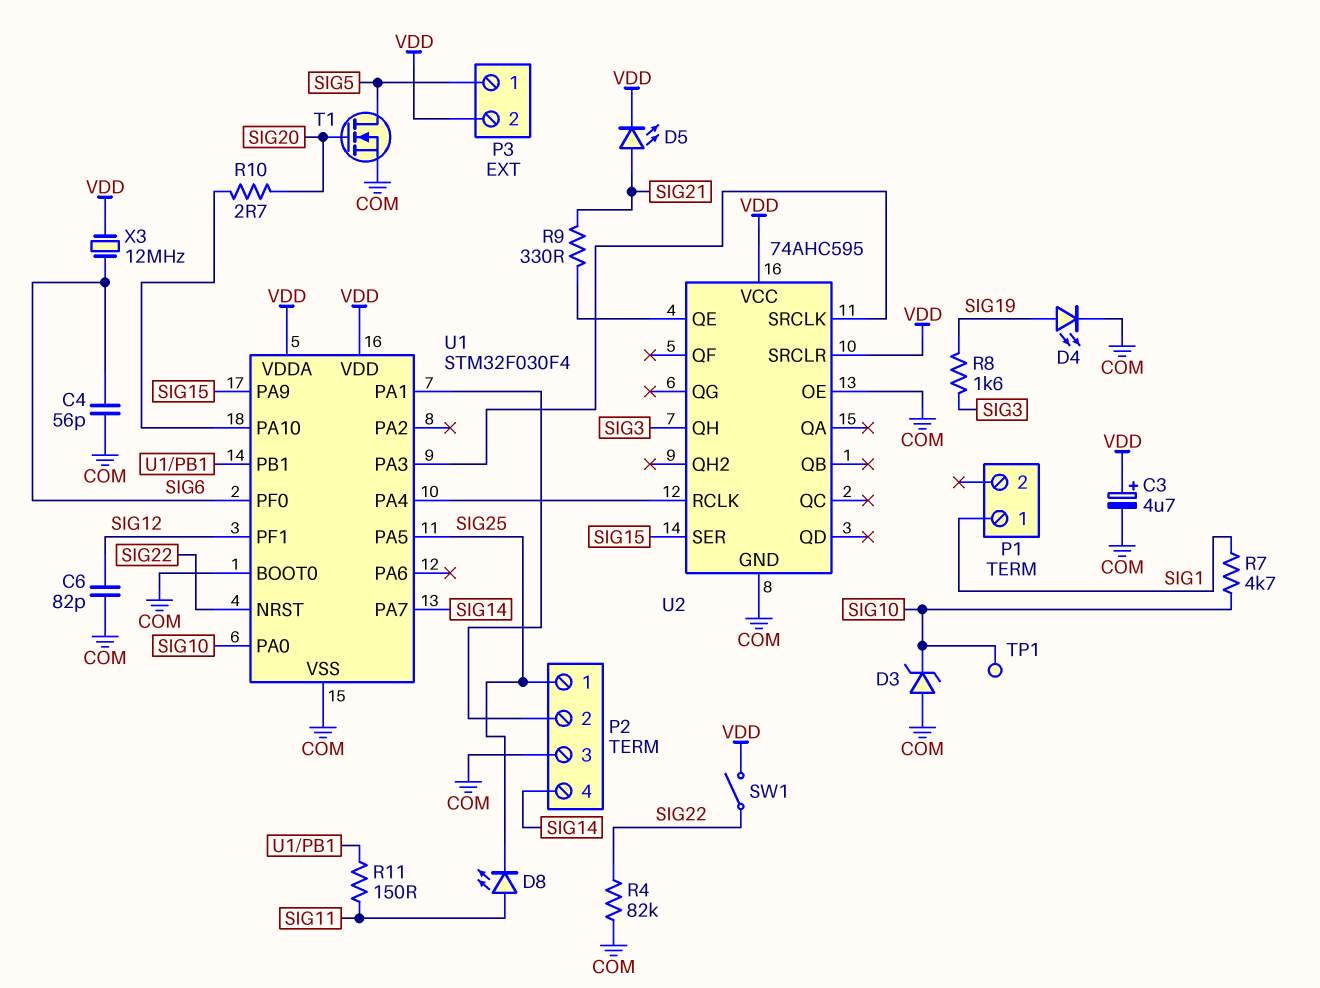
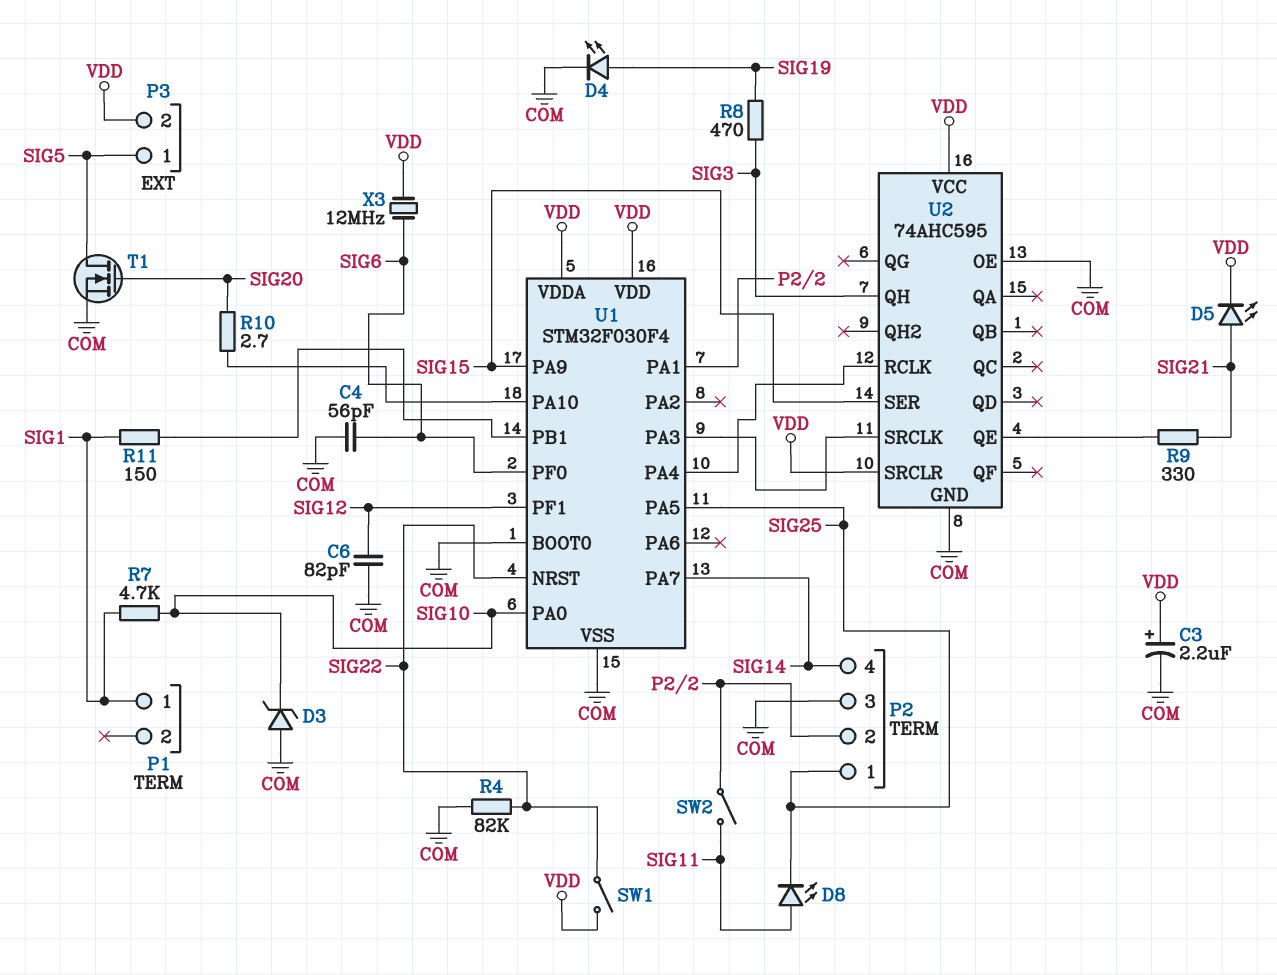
C3: 4.7uF (plus VDD, minus COM) -> 2.2uF (plus VDD, minus COM)
R8: 1.6k (SIG3, SIG19) -> 470 (SIG3, SIG19)
R11: 150 (SIG11, U1/PB1) -> 150 (SIG1, U1/PB1)
SW2: none -> switch (P2/2, SIG11)
TP1: test point (SIG10) -> none

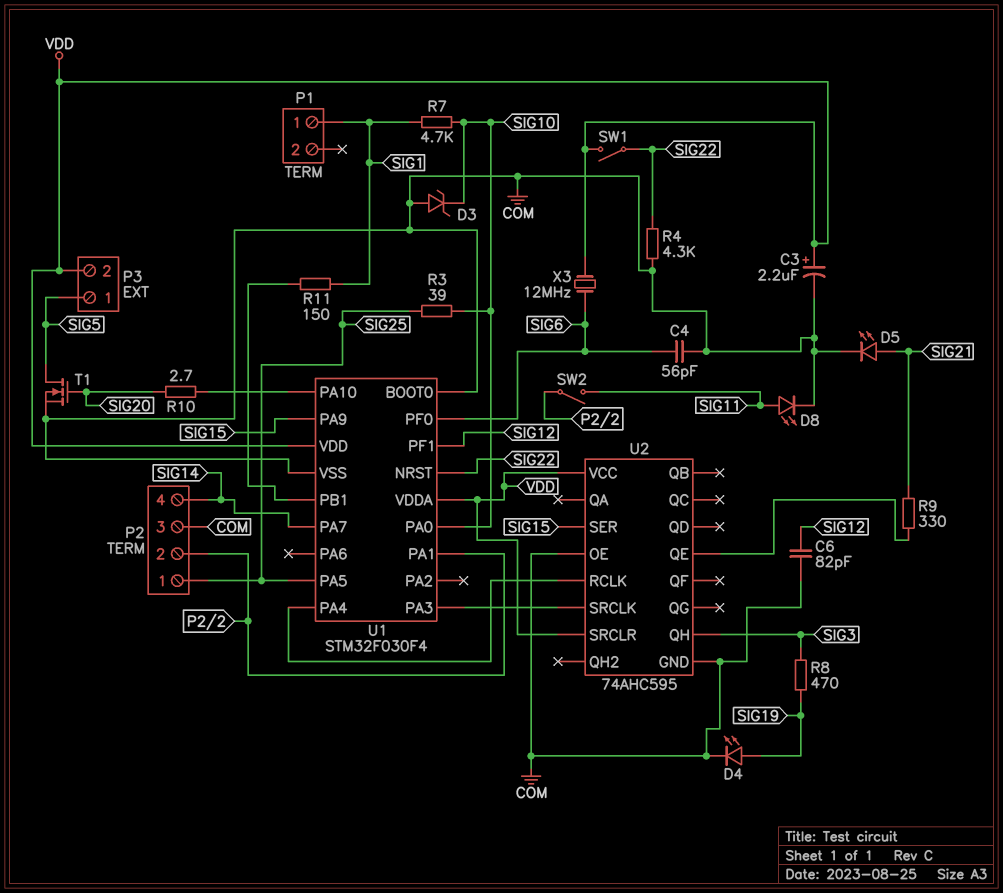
D5: LED (A SIG21, K VDD) -> LED (A SIG21, K COM)
D8: LED (A SIG11, K SIG25) -> LED (A SIG11, K COM)
R3: none -> 39 (SIG10, SIG25)
R4: 82k (COM, SIG22) -> 4.3k (COM, SIG22)

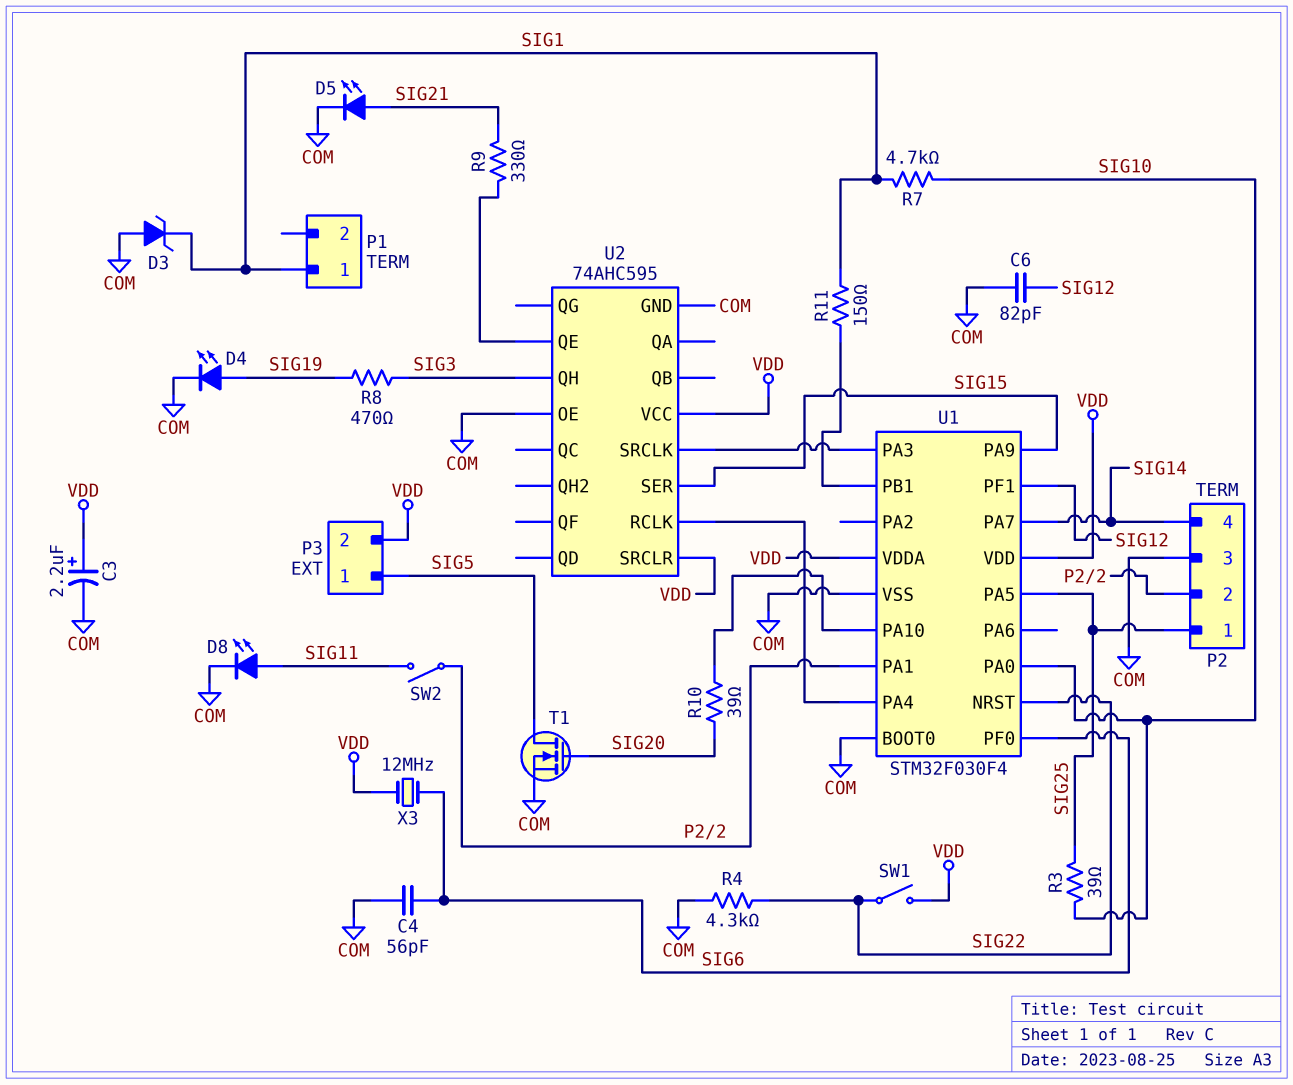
D3: zener (A COM, K SIG10) -> zener (A COM, K SIG1)
R10: 2.7 (SIG20, U1/PA10) -> 39 (SIG20, U1/PA10)

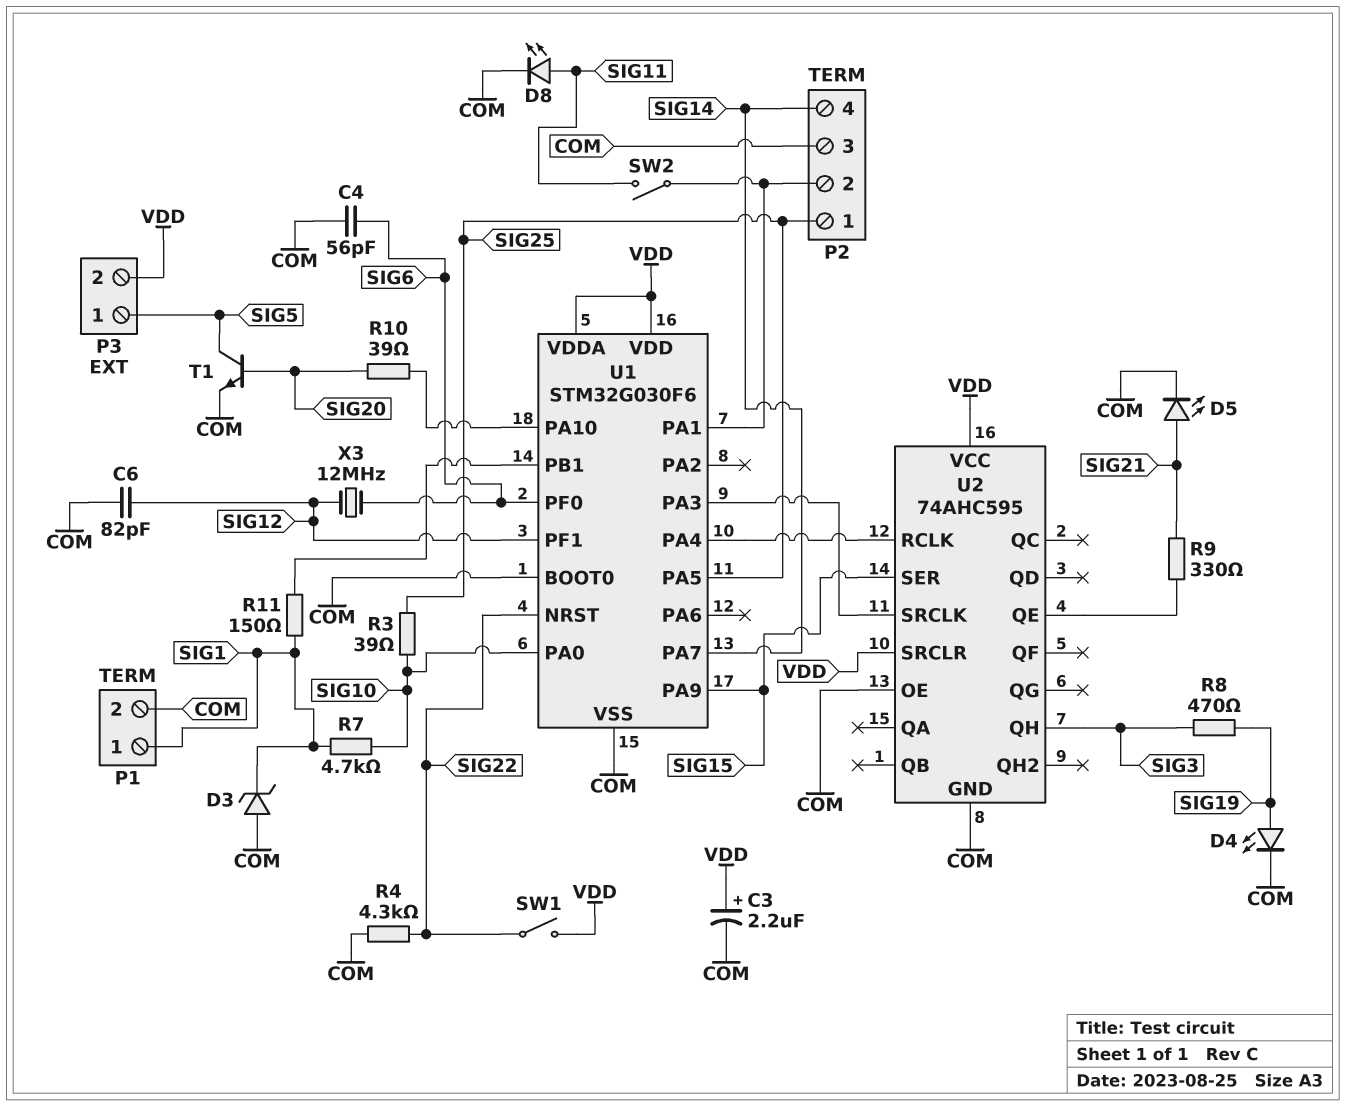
P1 pin 2: none -> COM
T1: NMOS (G SIG20, D SIG5, S COM) -> NPN (B SIG20, C SIG5, E COM)
U1: STM32F030F4 -> STM32G030F6
X3: 12MHz (SIG6, VDD) -> 12MHz (SIG6, SIG12)

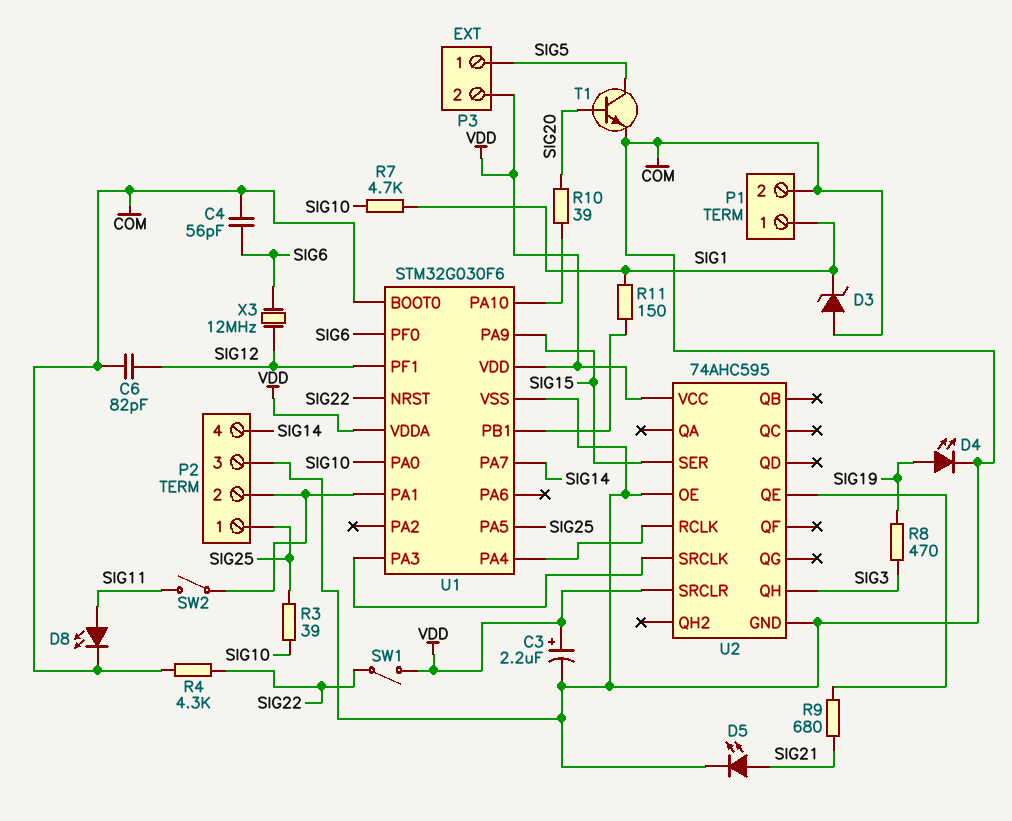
R9: 330 (SIG21, U2/QE) -> 680 (SIG21, U2/QE)

